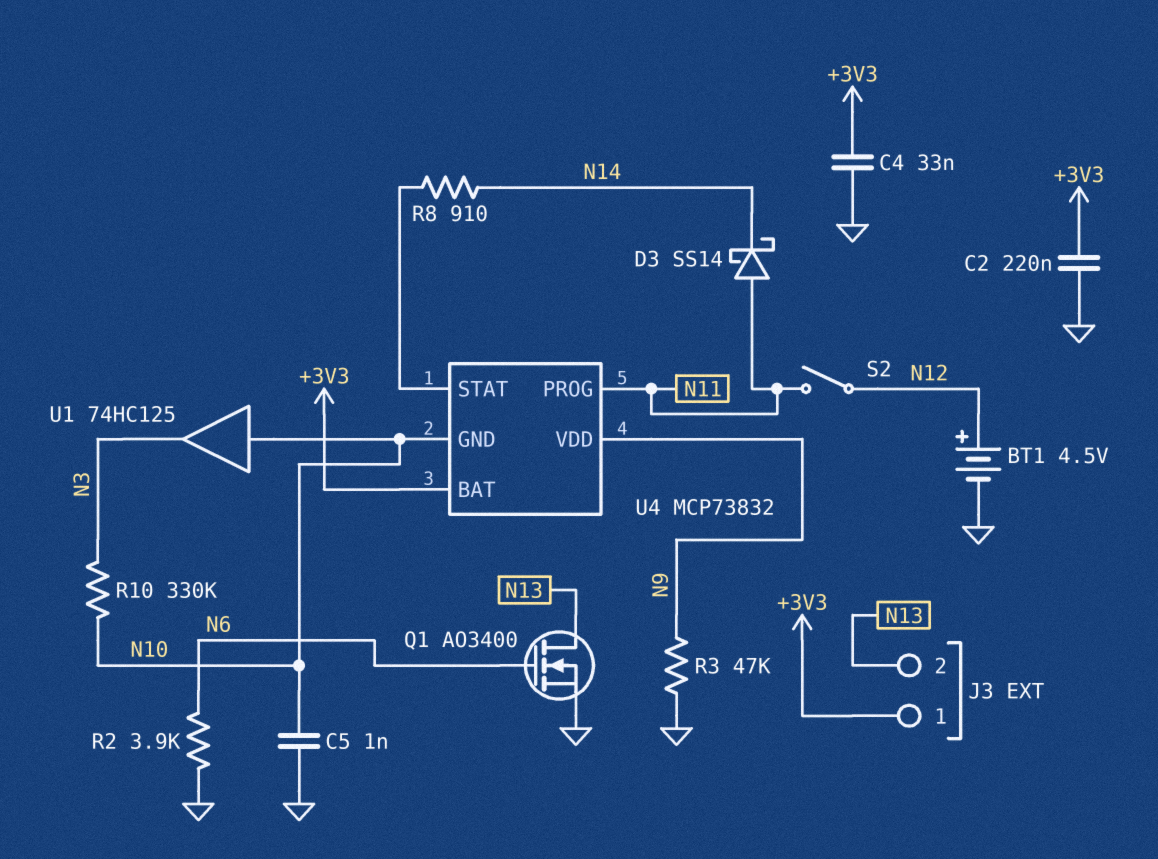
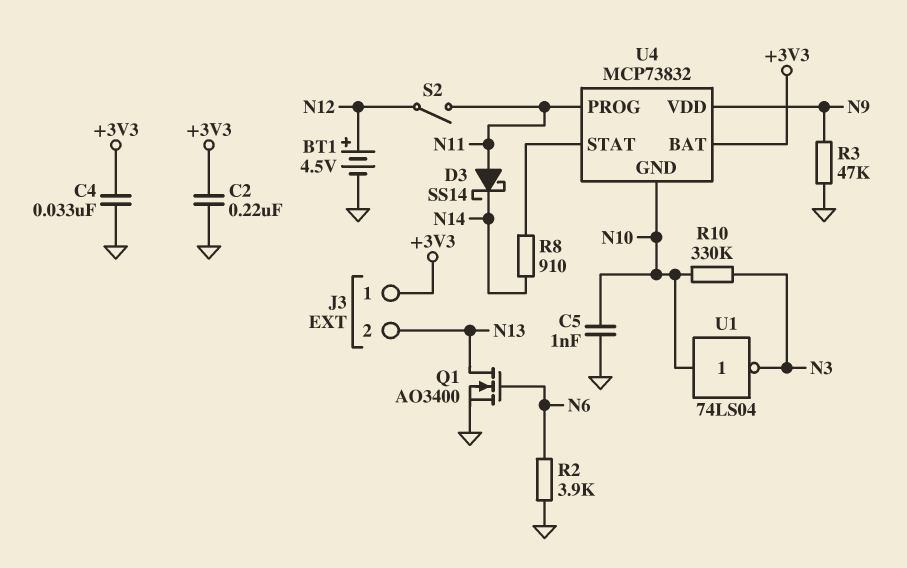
U1: buffer 74HC125 (in N10, out N3) -> NOT 74LS04 (in N10, out N3)

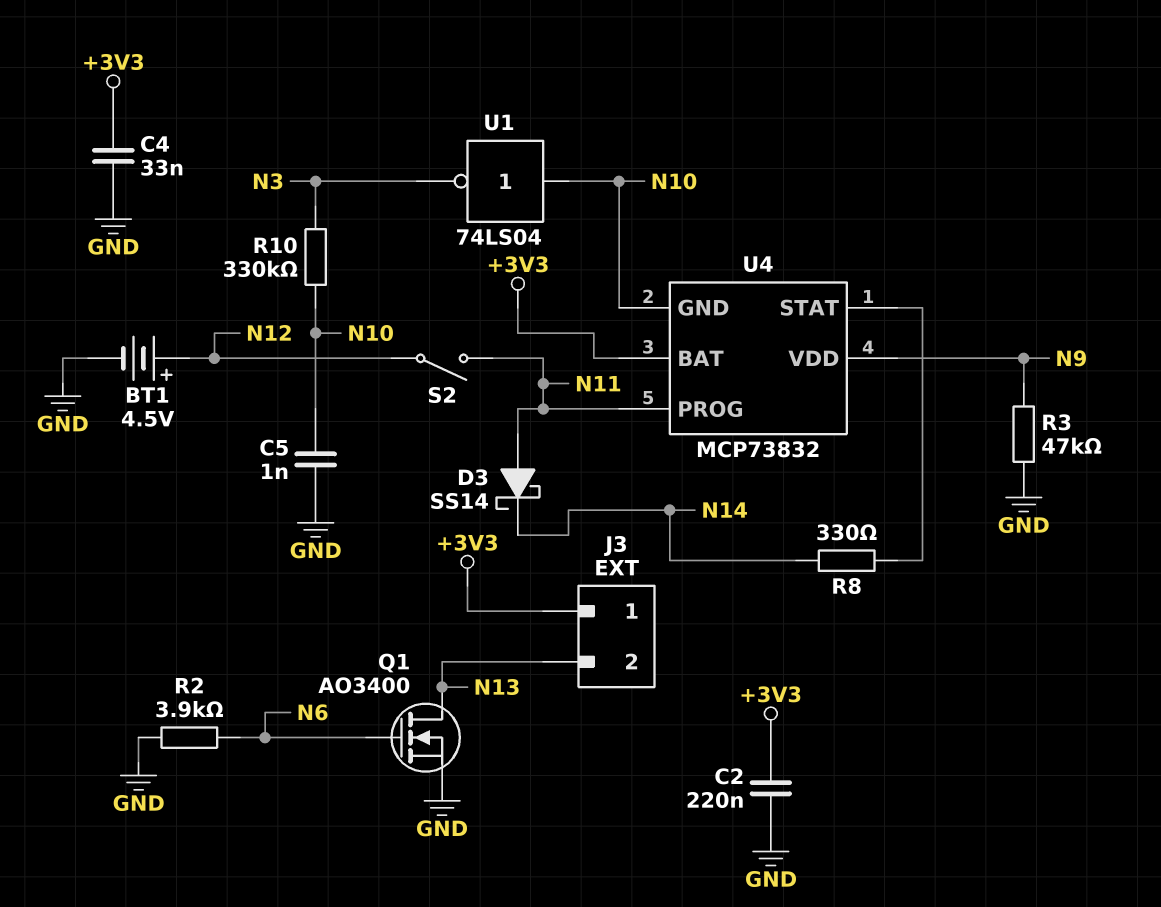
R8: 910 (N14, U4/STAT) -> 330 (N14, U4/STAT)

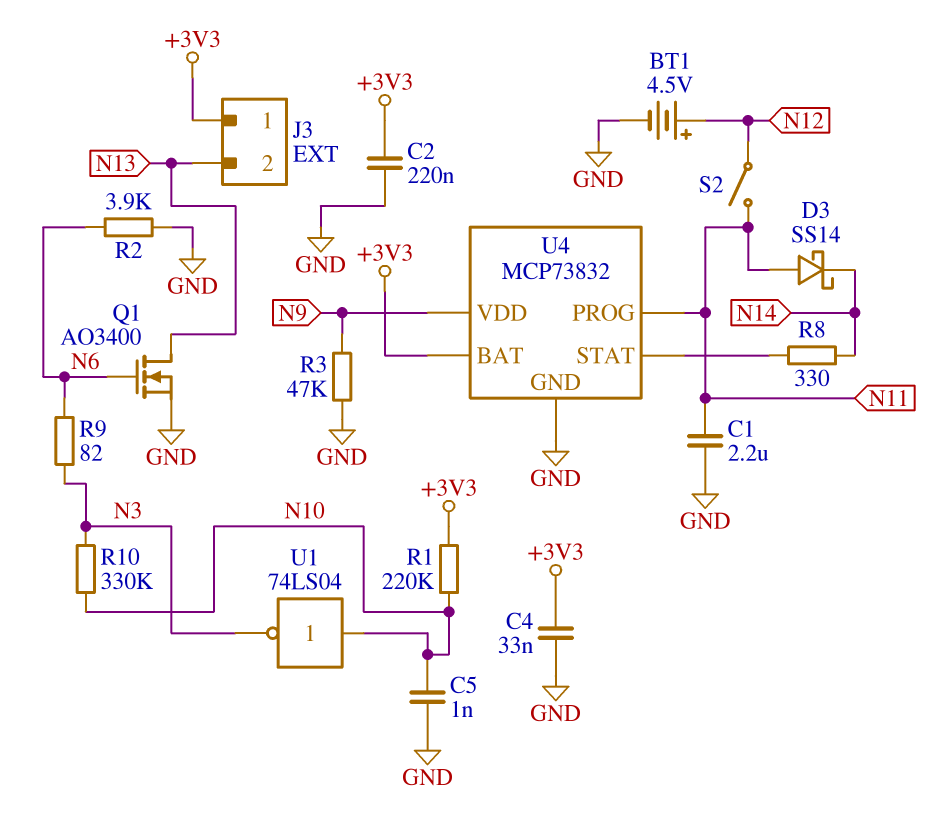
C1: none -> 2.2uF (GND, N11)
R1: none -> 220k (+3V3, N10)
R9: none -> 82 (N3, N6)
U4 pin GND: N10 -> GND

